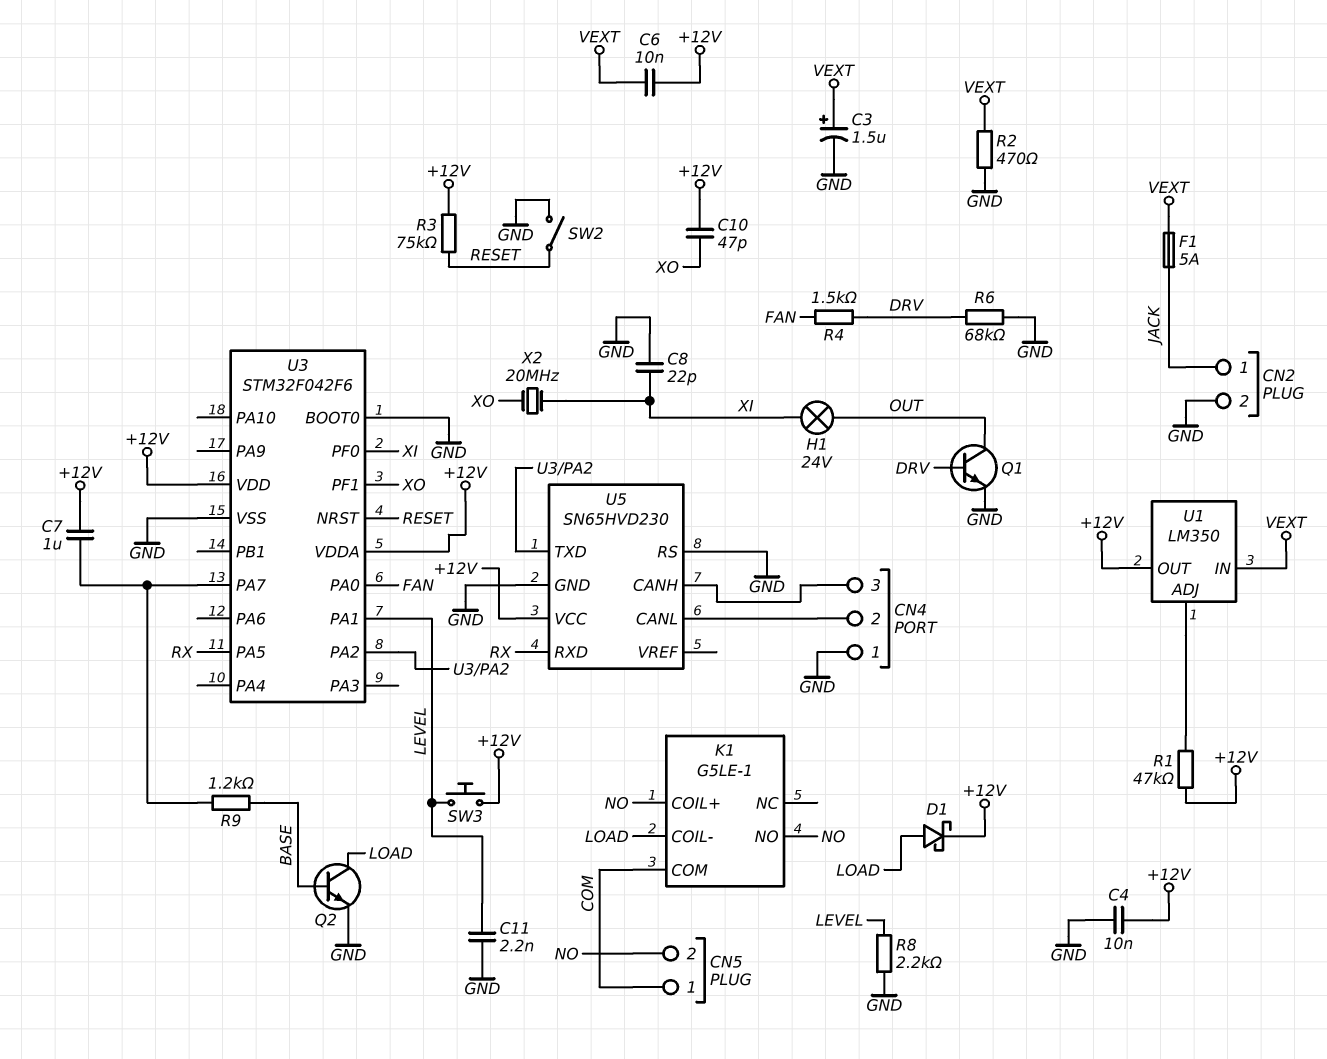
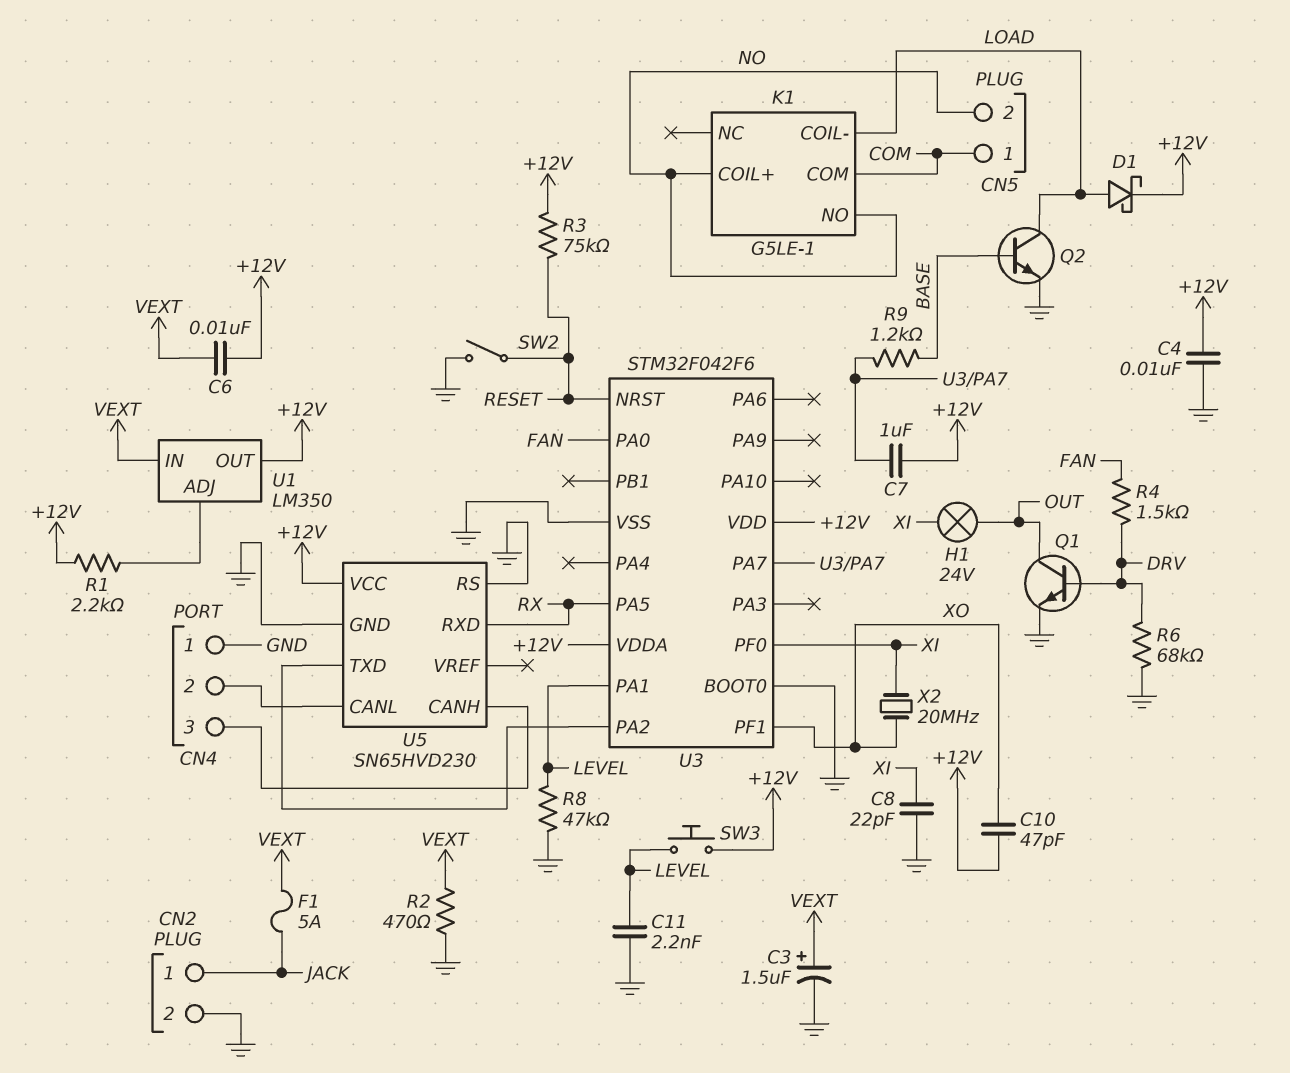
R1: 47k (+12V, U1/ADJ) -> 2.2k (+12V, U1/ADJ)
R8: 2.2k (GND, LEVEL) -> 47k (GND, LEVEL)

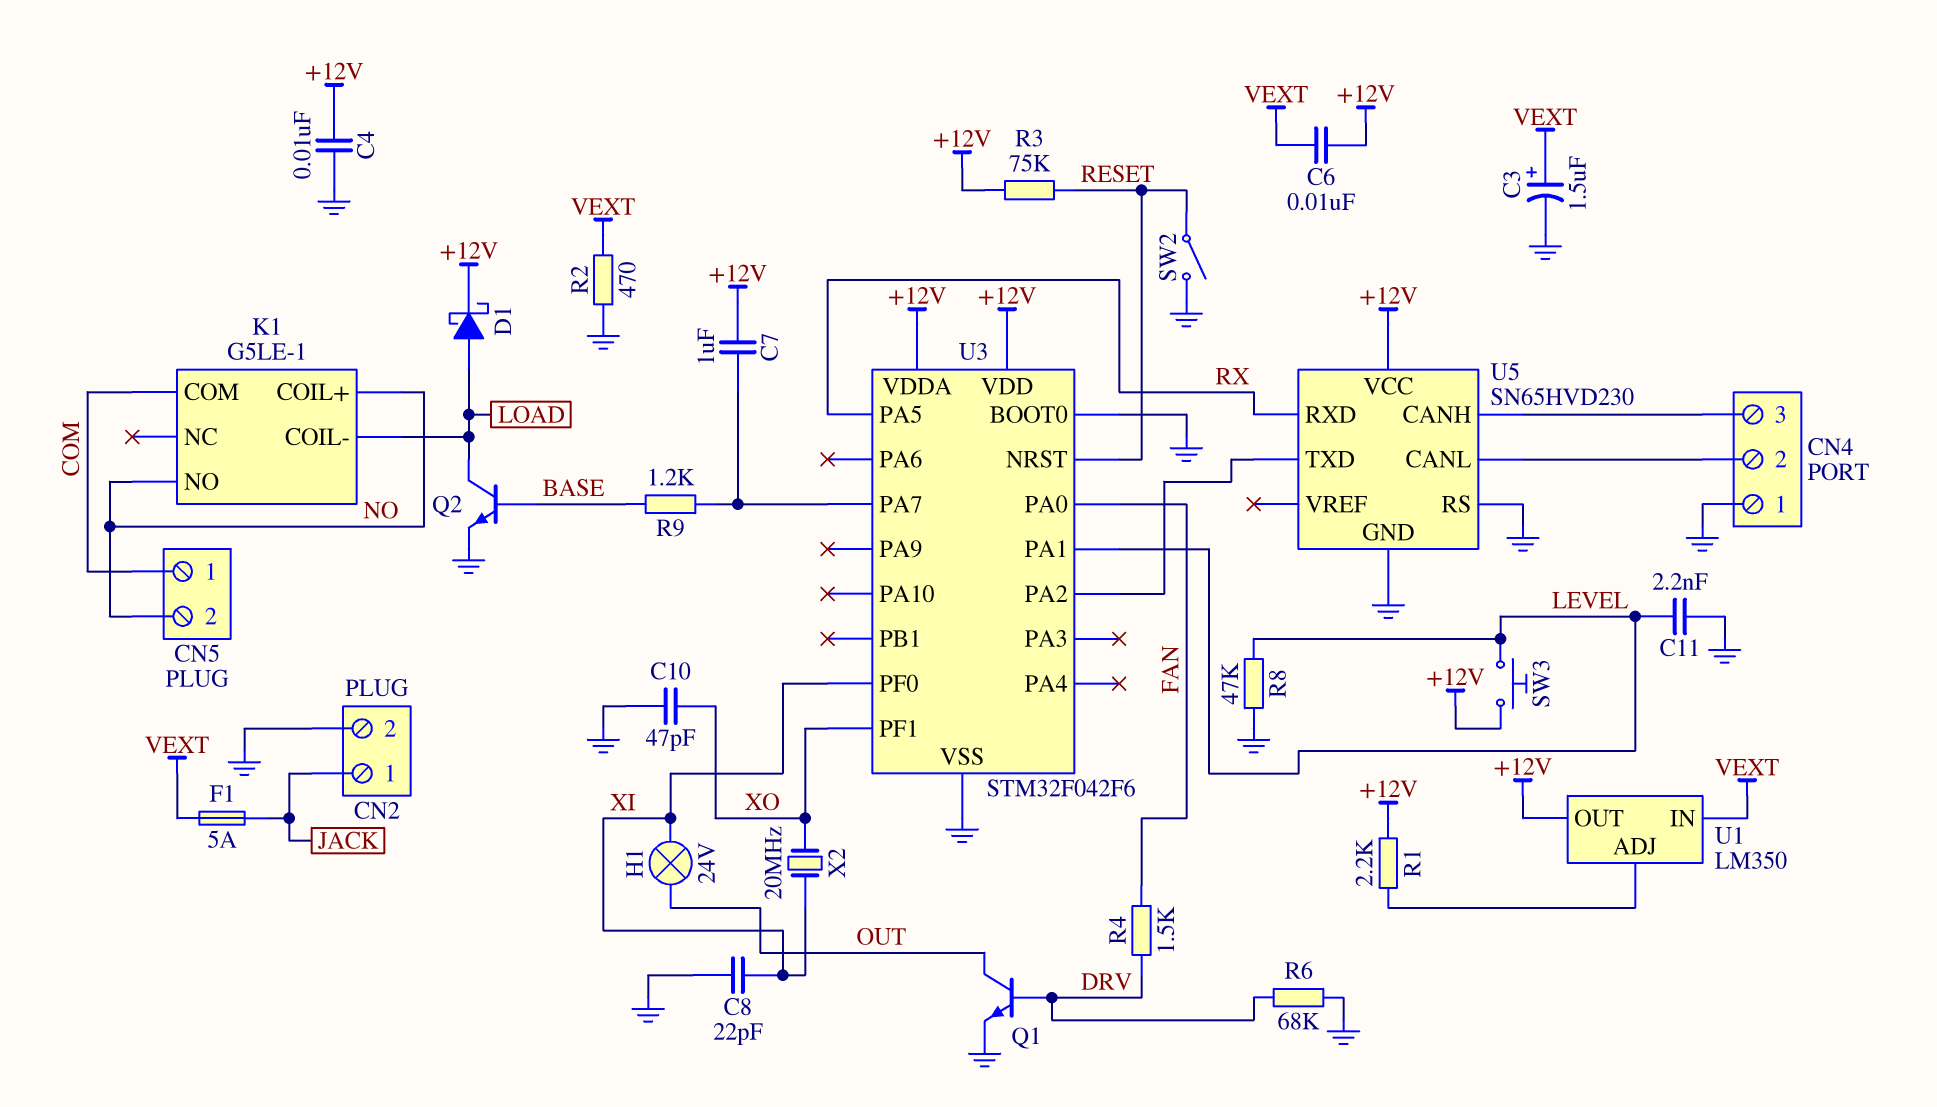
C10: 47pF (+12V, XO) -> 47pF (GND, XO)

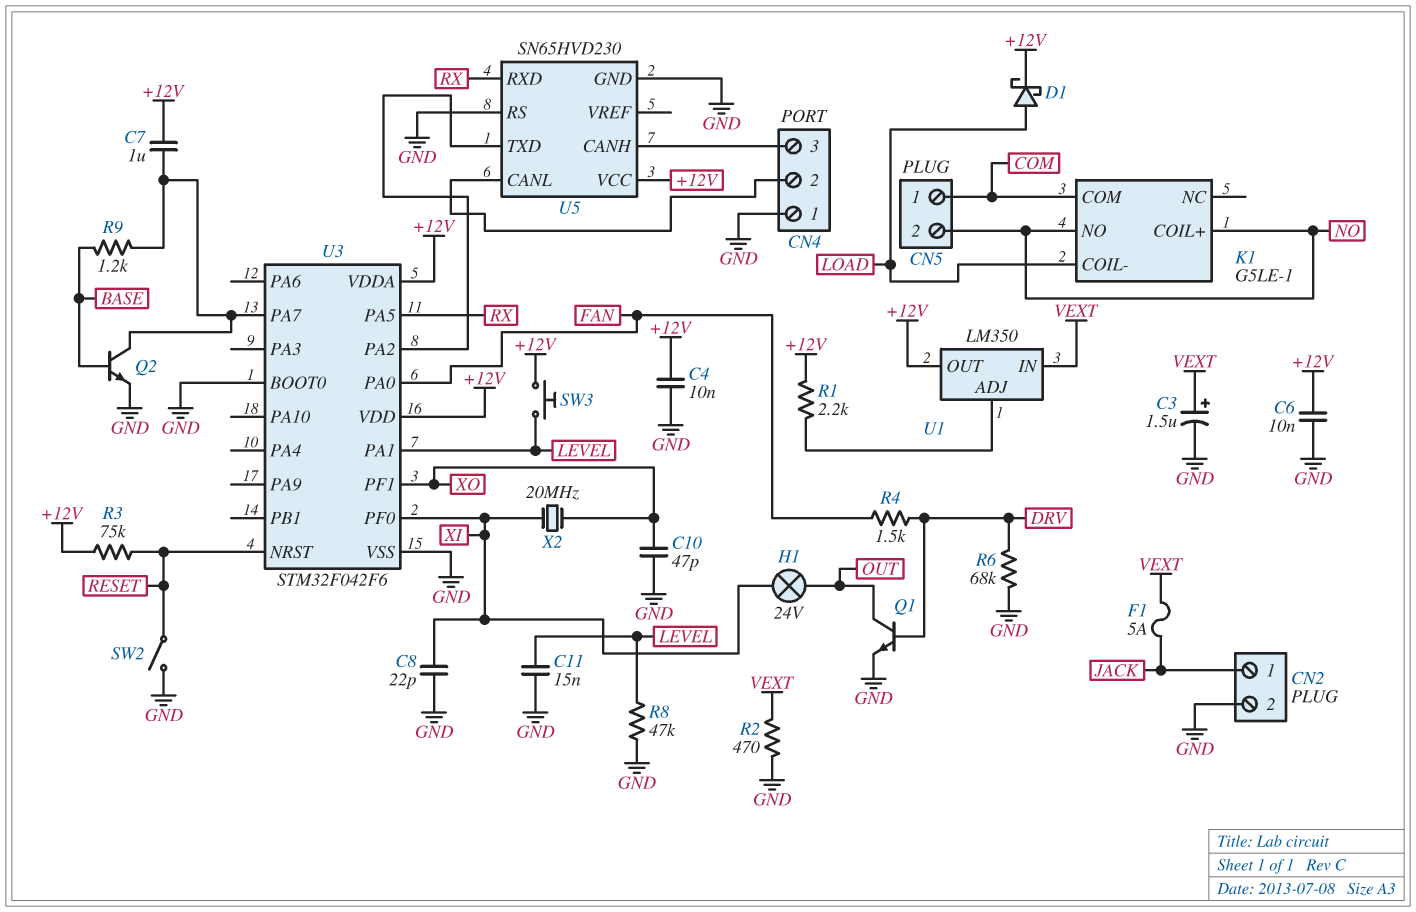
C6: 10nF (+12V, VEXT) -> 10nF (+12V, GND)
C11: 2.2nF (GND, LEVEL) -> 15nF (GND, LEVEL)
Q2: NPN (B BASE, C LOAD, E GND) -> NPN (B BASE, C U3/PA7, E GND)

